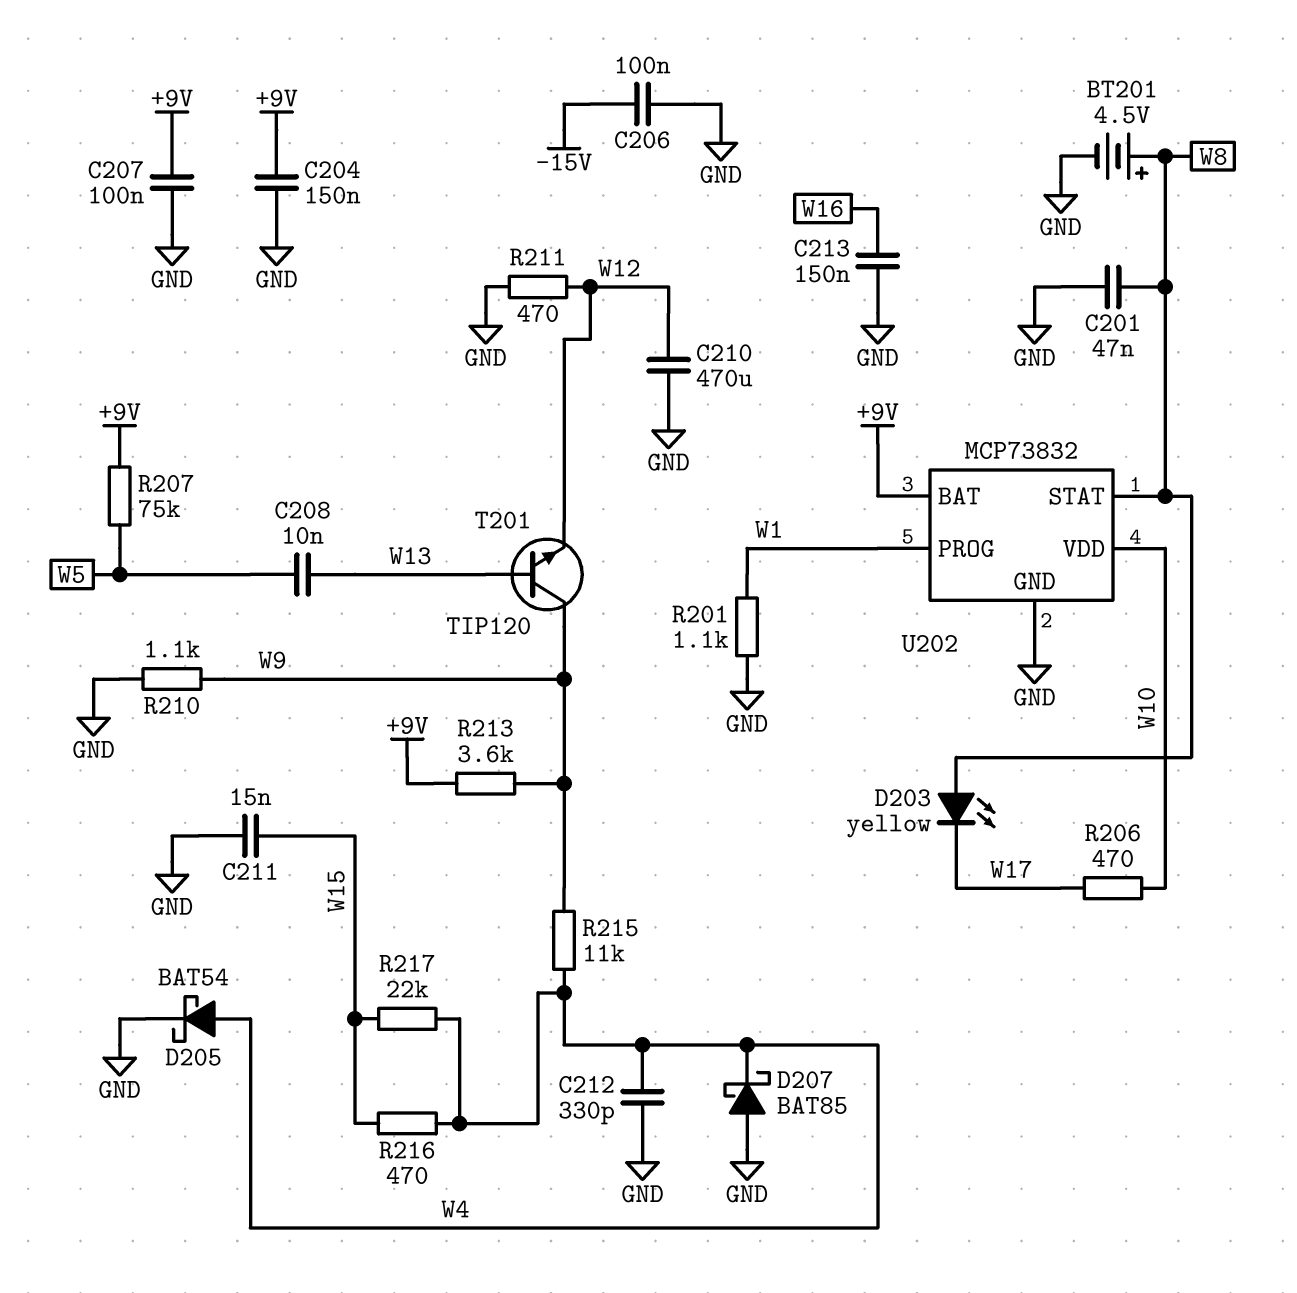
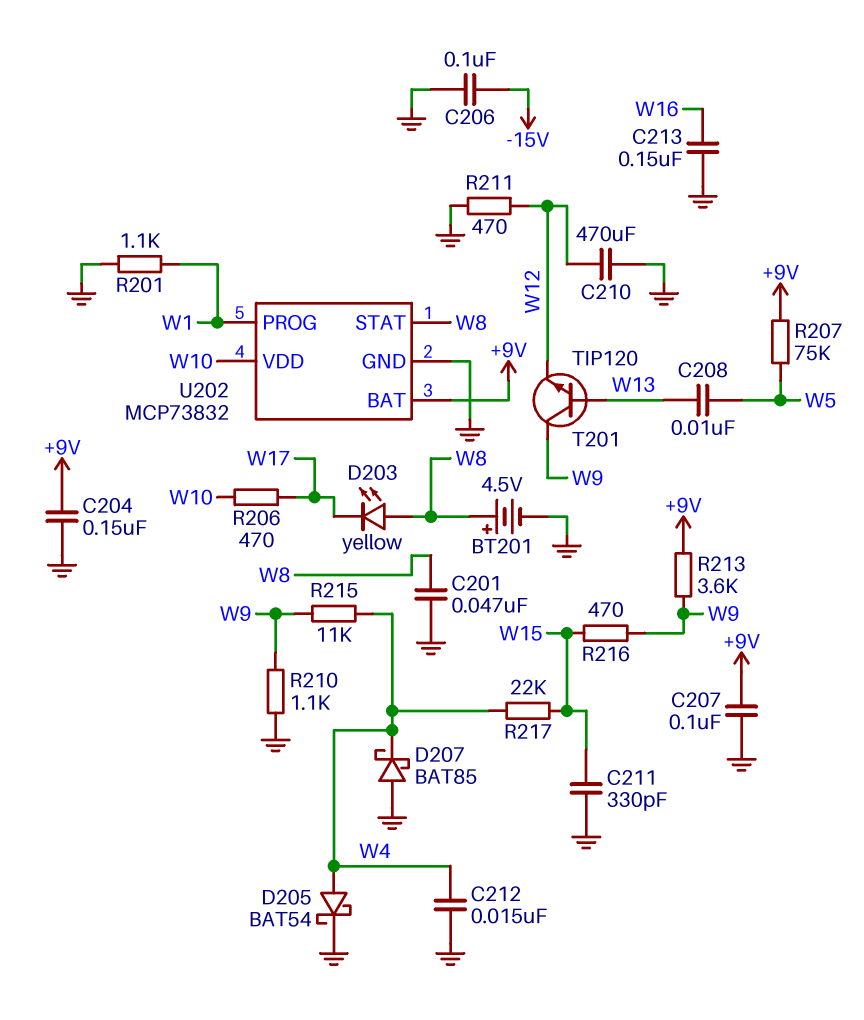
C211: 15nF (GND, W15) -> 330pF (GND, W15)
C212: 330pF (GND, W4) -> 15nF (GND, W4)
R216: 470 (W4, W15) -> 470 (W9, W15)

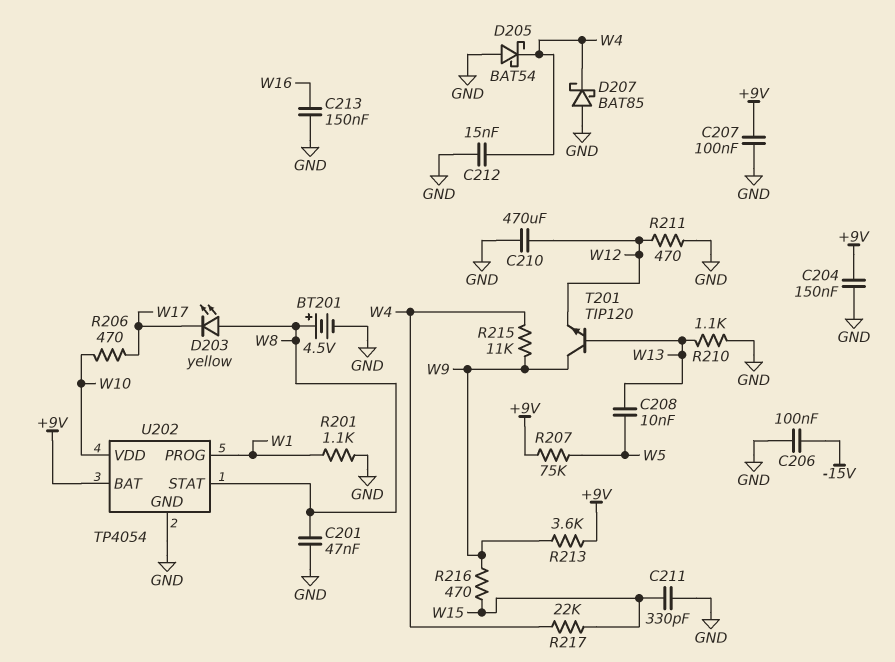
D205: schottky BAT54 (A W4, K GND) -> schottky BAT54 (A GND, K W4)
R210: 1.1k (GND, W9) -> 1.1k (GND, W13)
U202: MCP73832 -> TP4054

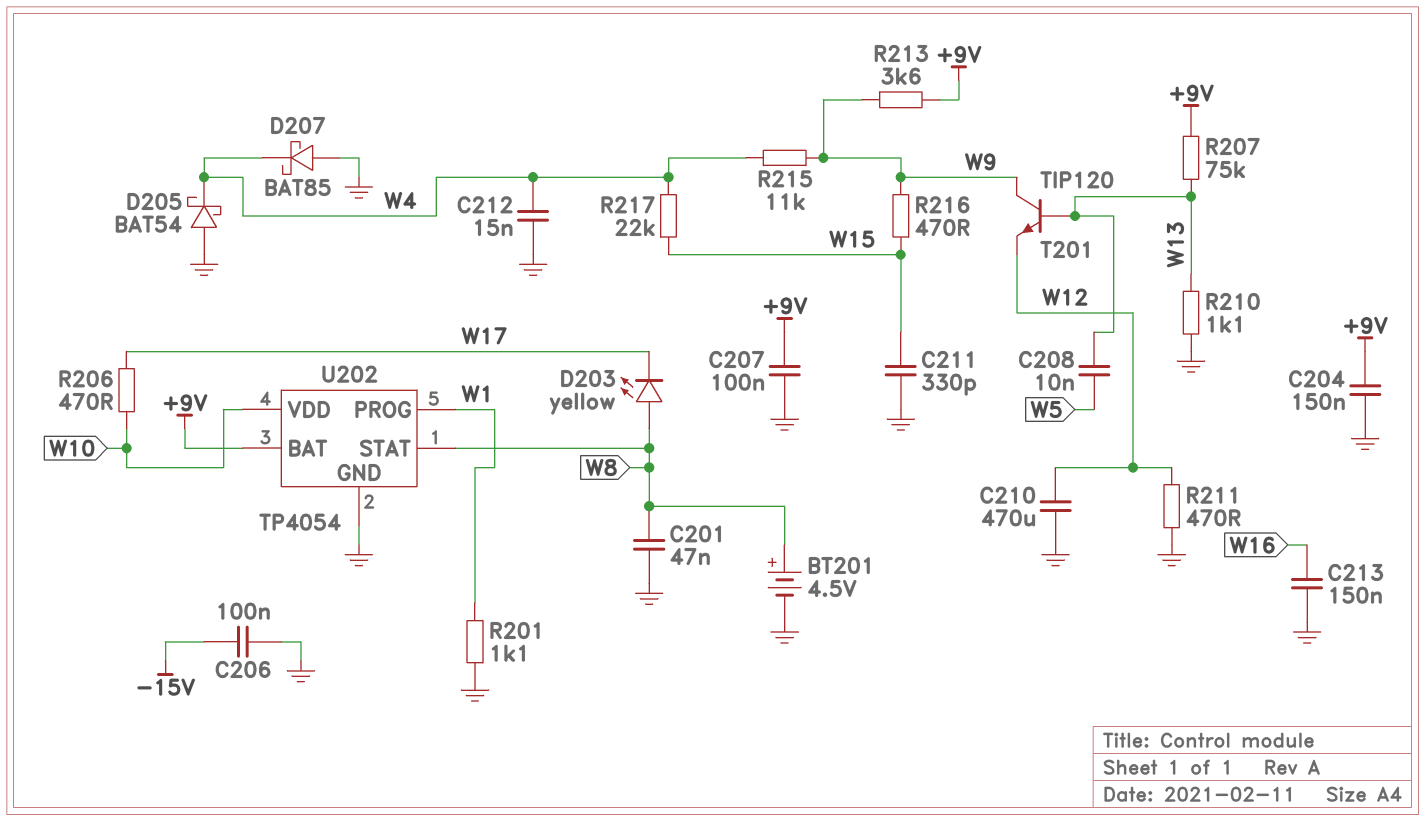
R207: 75k (+9V, W5) -> 75k (+9V, W13)

